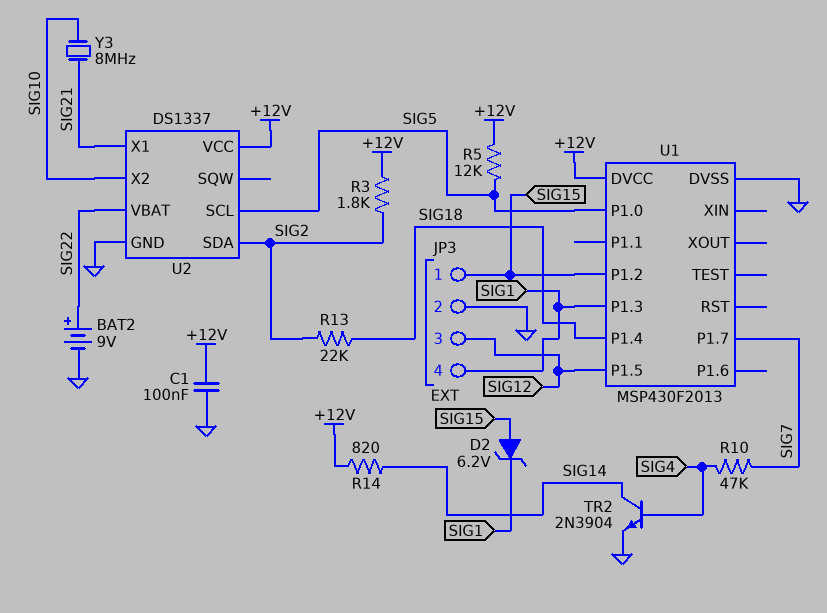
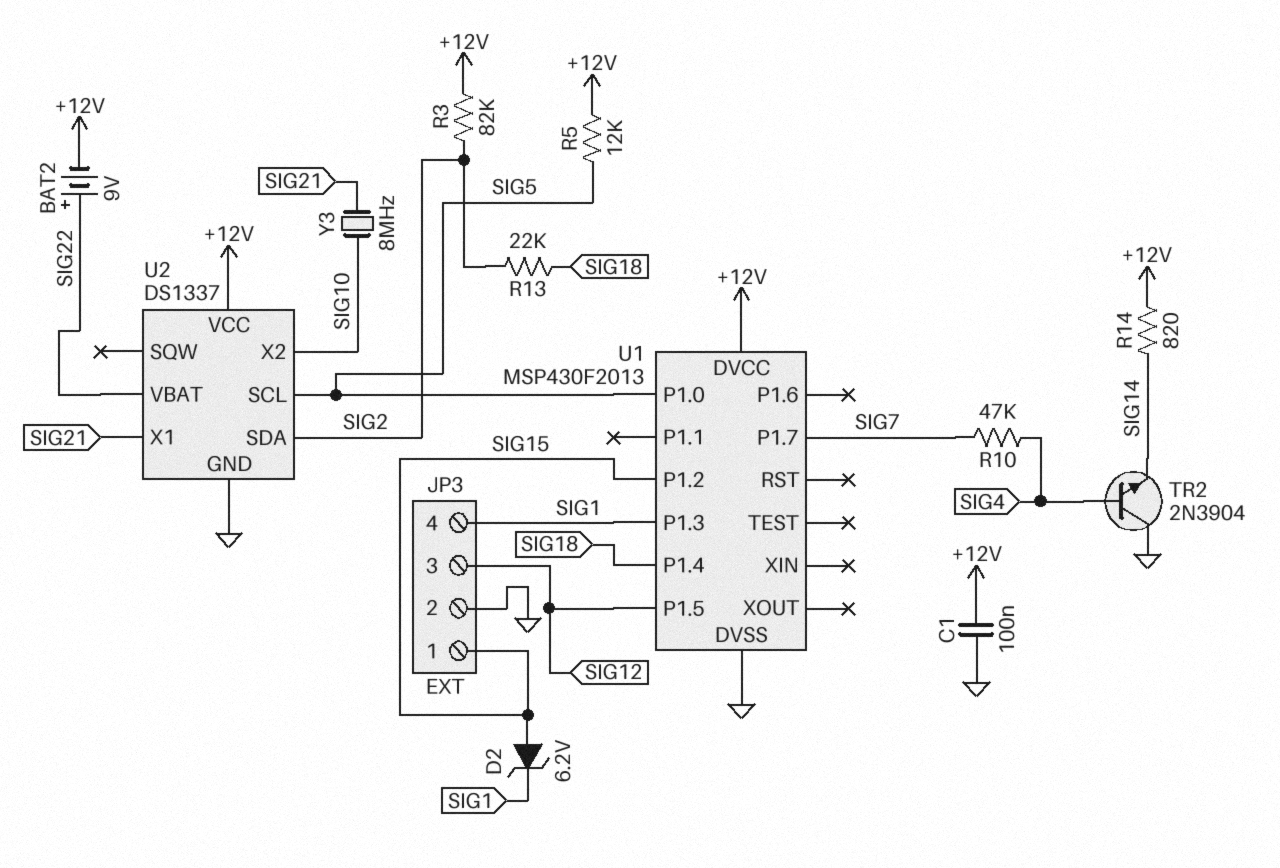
BAT2: 9V (plus SIG22, minus GND) -> 9V (plus SIG22, minus +12V)
R3: 1.8k (+12V, SIG2) -> 82k (+12V, SIG2)
TR2: NPN 2N3904 (B SIG4, C SIG14, E GND) -> NPN 2N3904 (B SIG4, C GND, E SIG14)

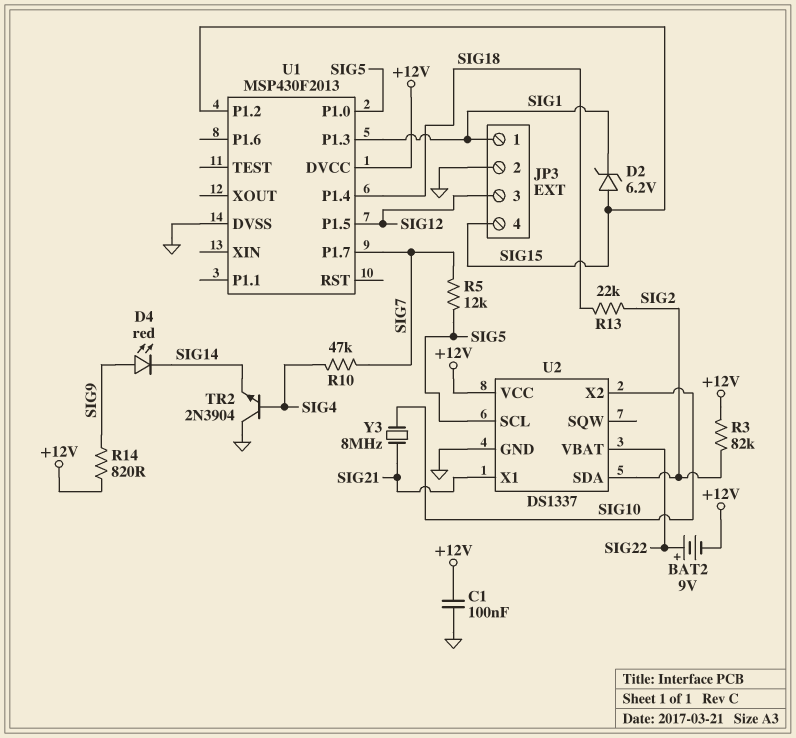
D4: none -> LED red (A SIG9, K SIG14)
JP3 pin 1: SIG15 -> SIG1
JP3 pin 4: SIG1 -> SIG15
R5: 12k (+12V, SIG5) -> 12k (SIG5, SIG7)
R14: 820 (+12V, SIG14) -> 820 (+12V, SIG9)

